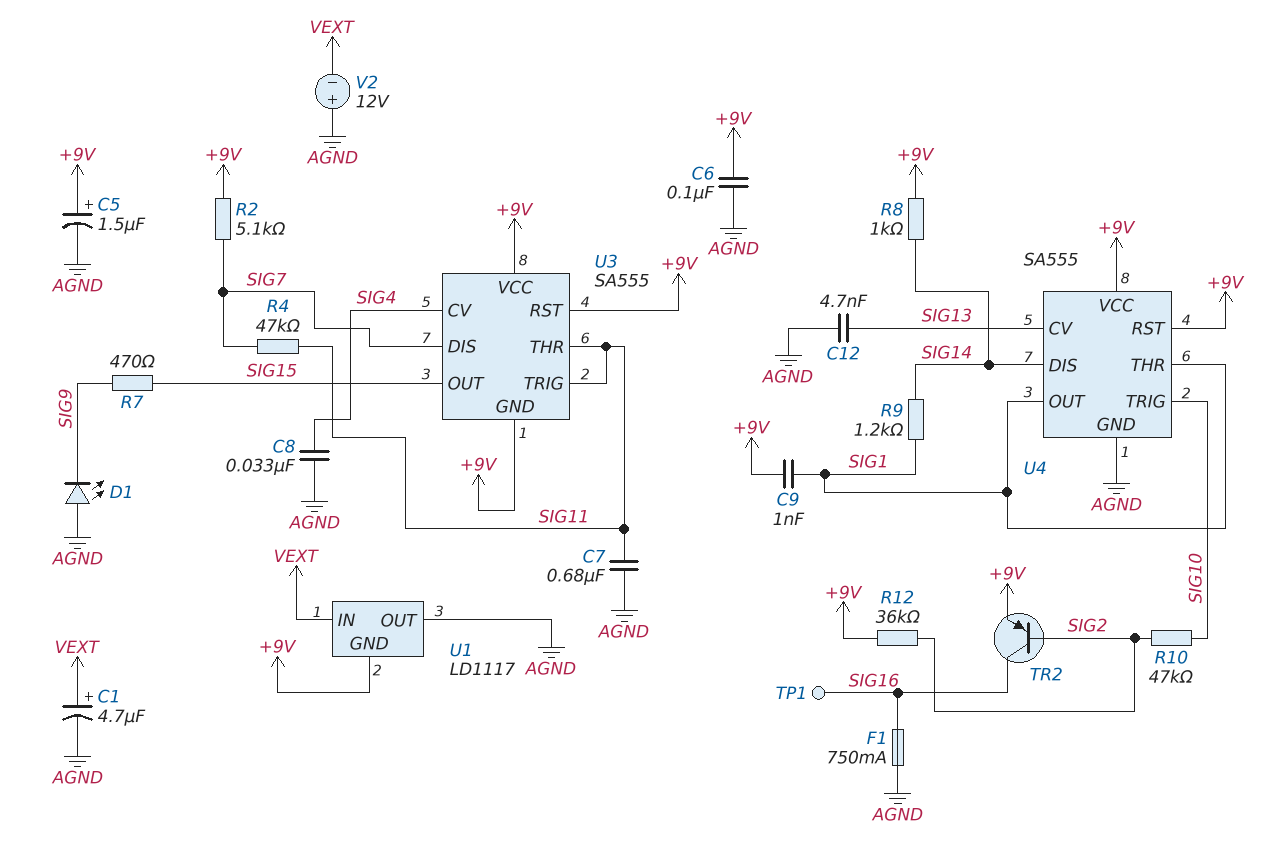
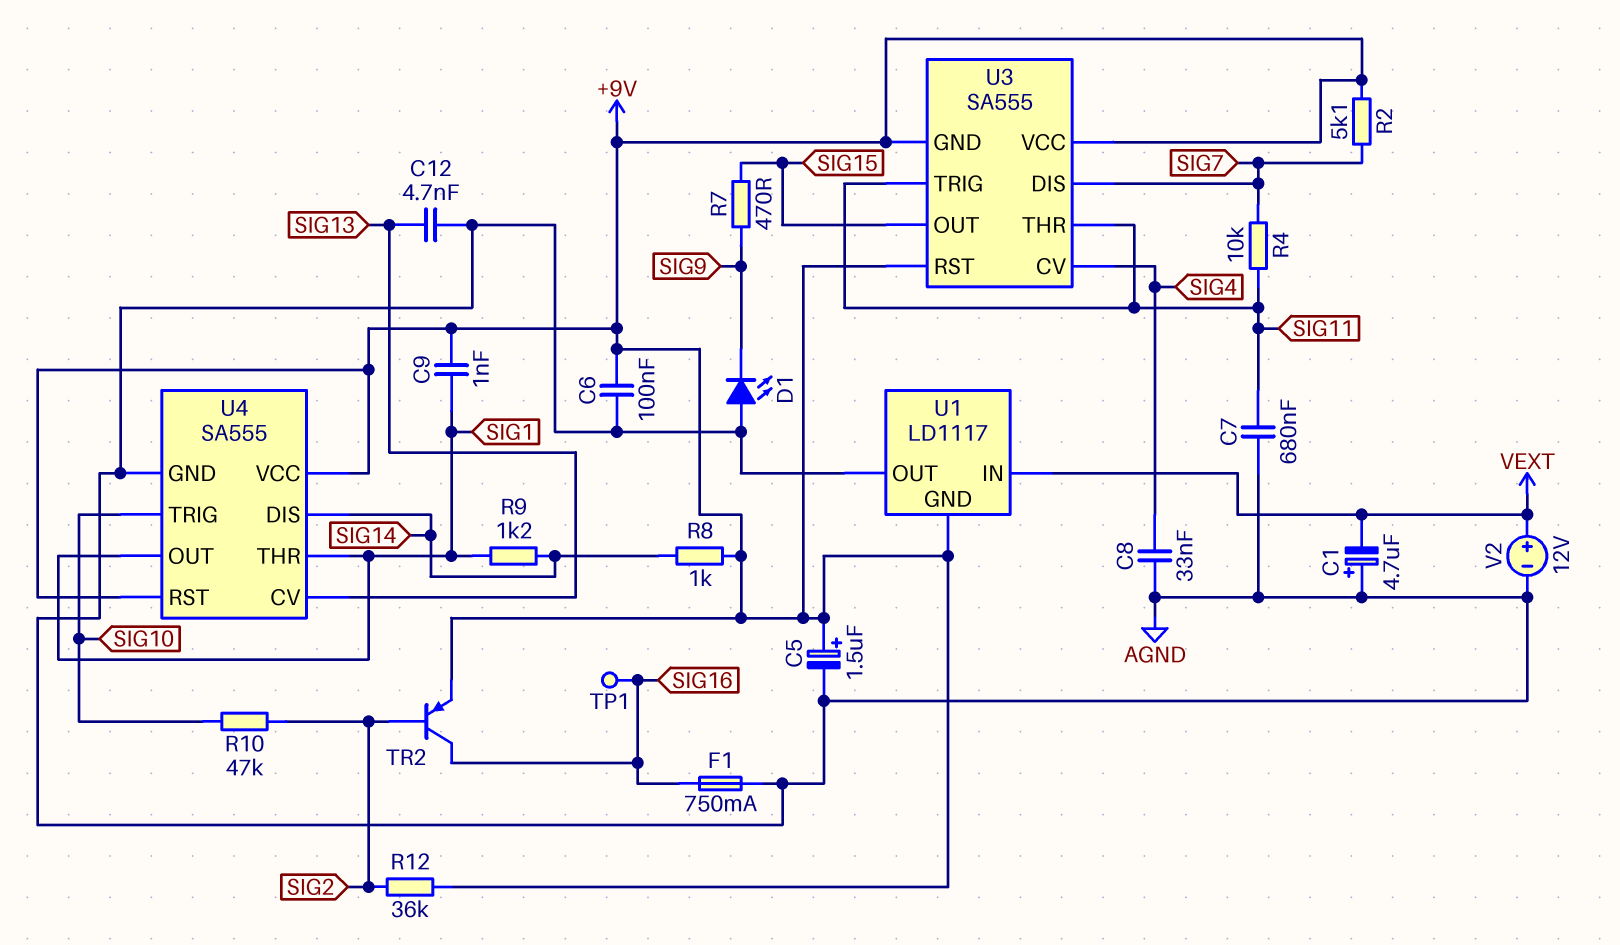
C1: 4.7uF (plus VEXT, minus AGND) -> 4.7uF (plus AGND, minus VEXT)
R4: 47k (SIG7, SIG11) -> 10k (SIG7, SIG11)
V2: 12V (plus AGND, minus VEXT) -> 12V (plus VEXT, minus AGND)

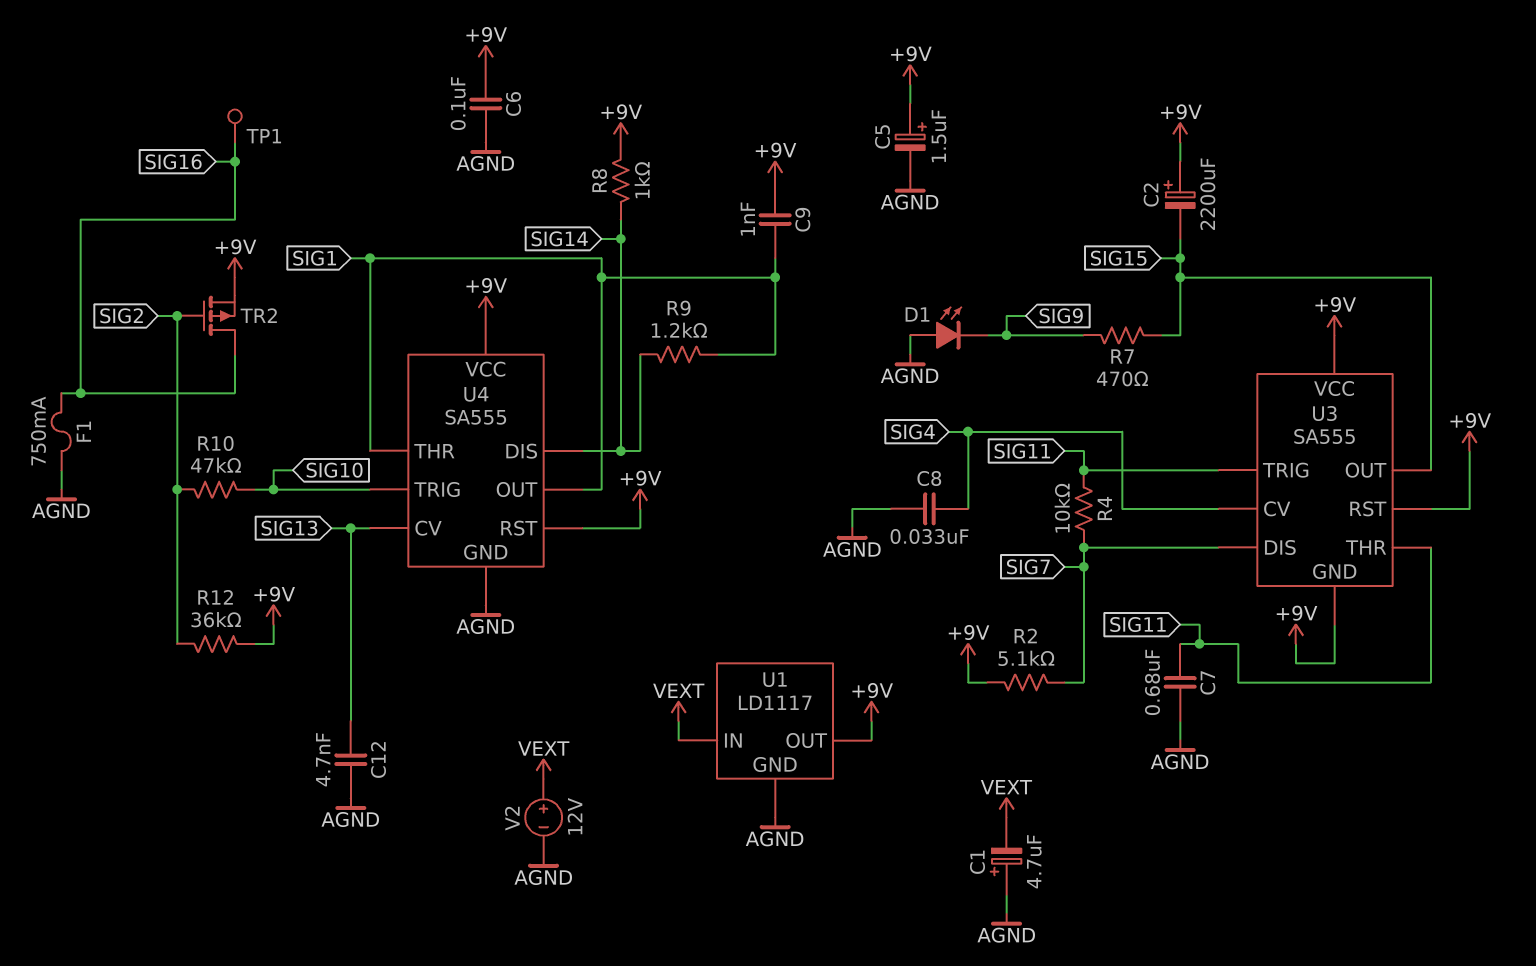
C2: none -> 2200uF (plus +9V, minus SIG15)
TR2: PNP (B SIG2, C SIG16, E +9V) -> PMOS (G SIG2, D SIG16, S +9V)
U1 pin GND: +9V -> AGND
U1 pin OUT: AGND -> +9V

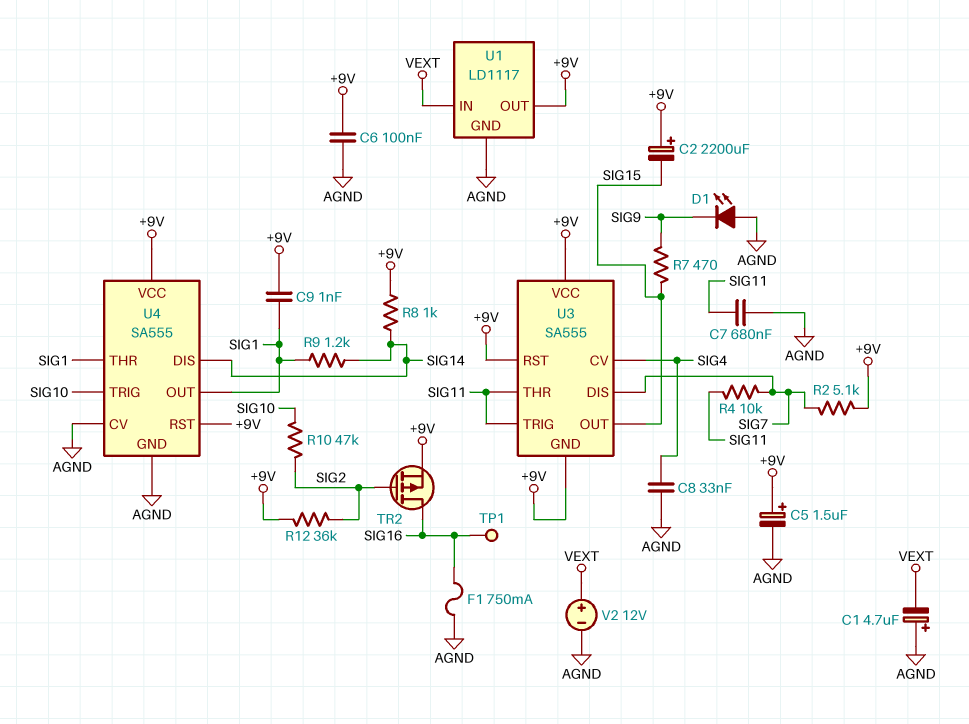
C12: 4.7nF (AGND, SIG13) -> none
U4 pin CV: SIG13 -> AGND

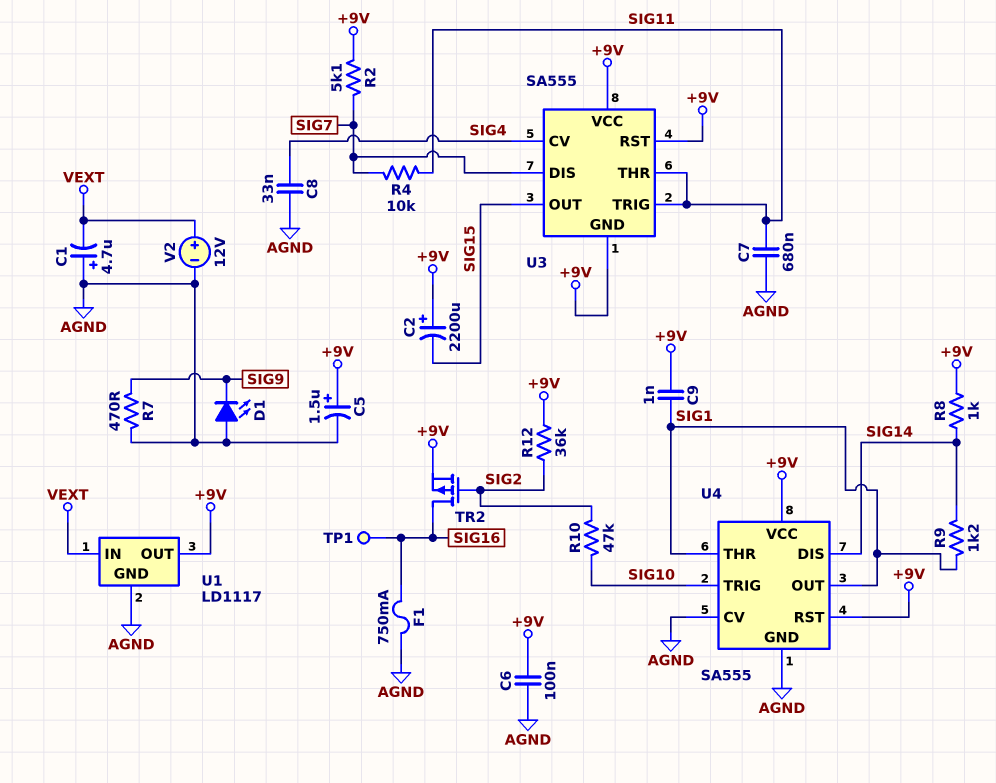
R7: 470 (SIG9, SIG15) -> 470 (AGND, SIG9)

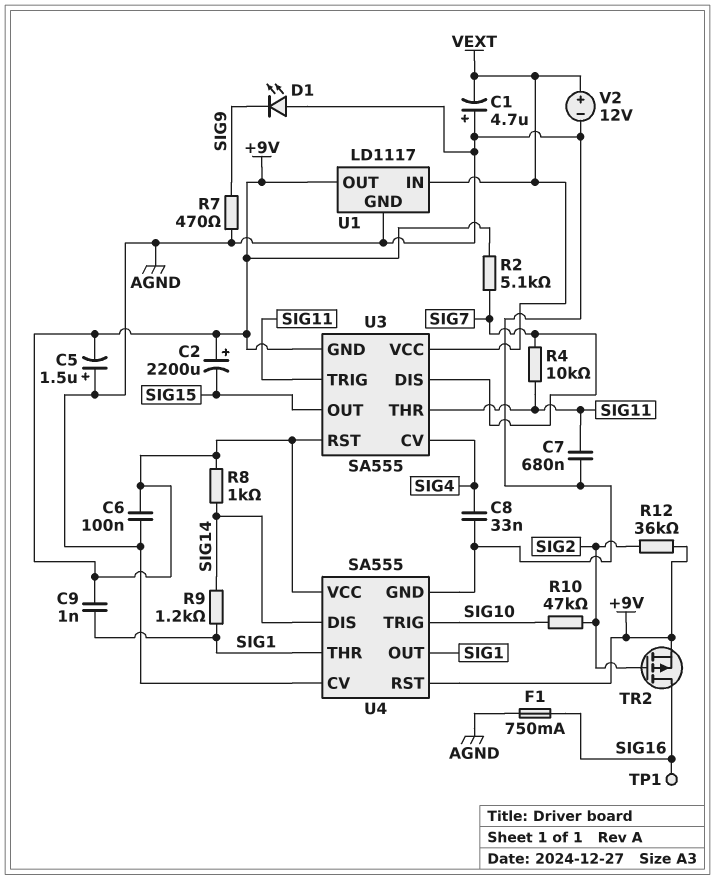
C5: 1.5uF (plus +9V, minus AGND) -> 1.5uF (plus AGND, minus +9V)
U3 pin VCC: +9V -> VEXT

